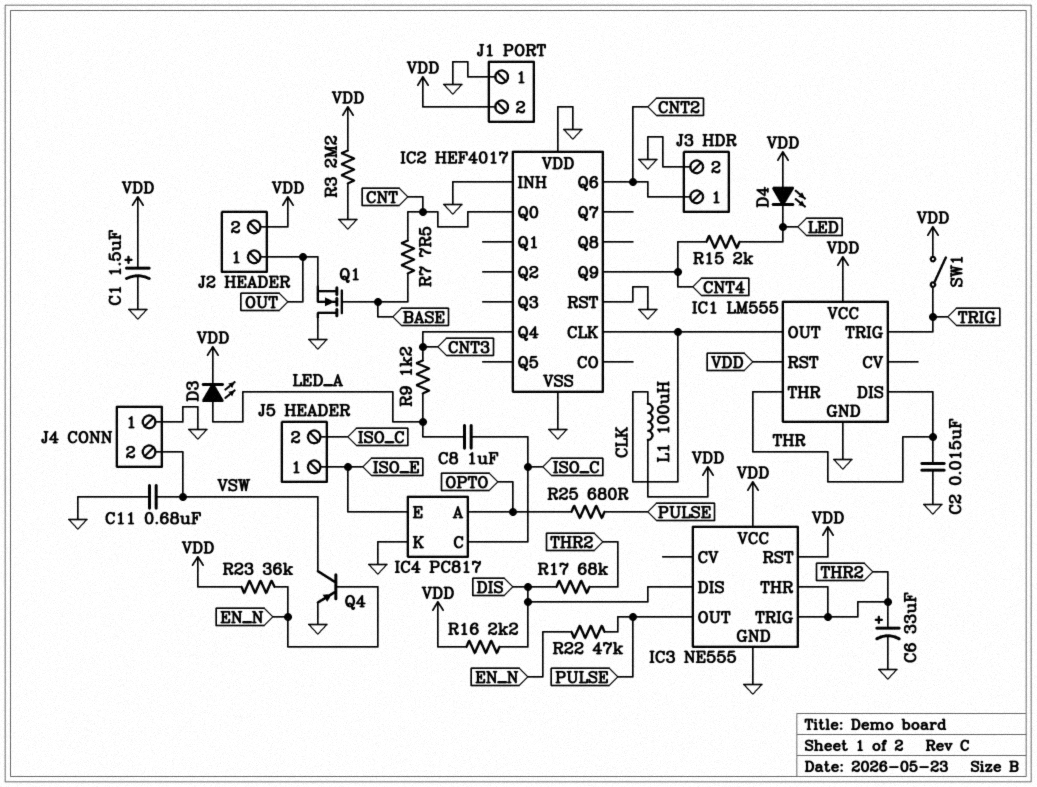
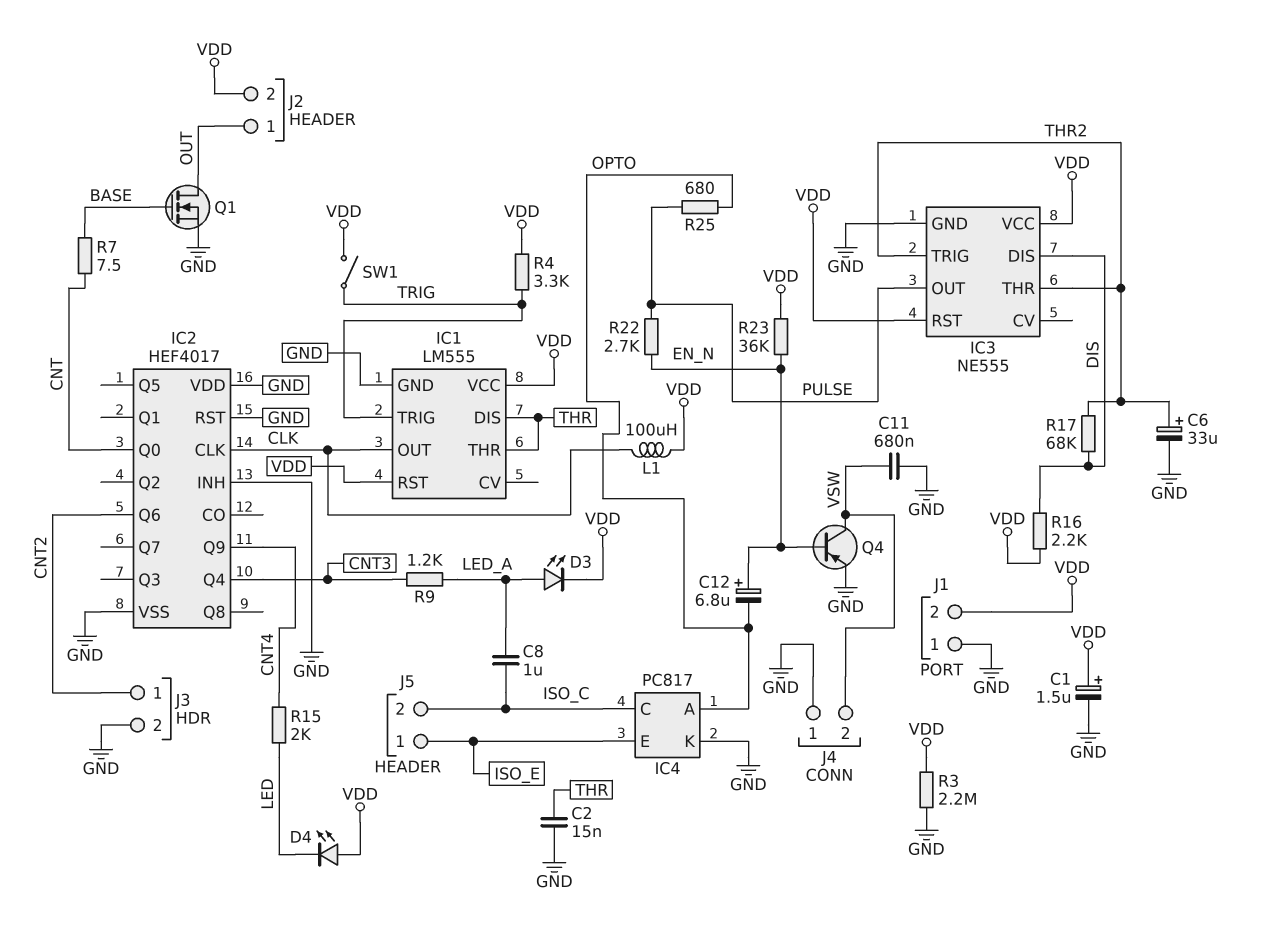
C12: none -> 6.8uF (plus EN_N, minus OPTO)
Q1: NMOS (G BASE, D GND, S OUT) -> NMOS (G BASE, D OUT, S GND)
R4: none -> 3.3k (TRIG, VDD)
R22: 47k (EN_N, PULSE) -> 2.7k (EN_N, PULSE)

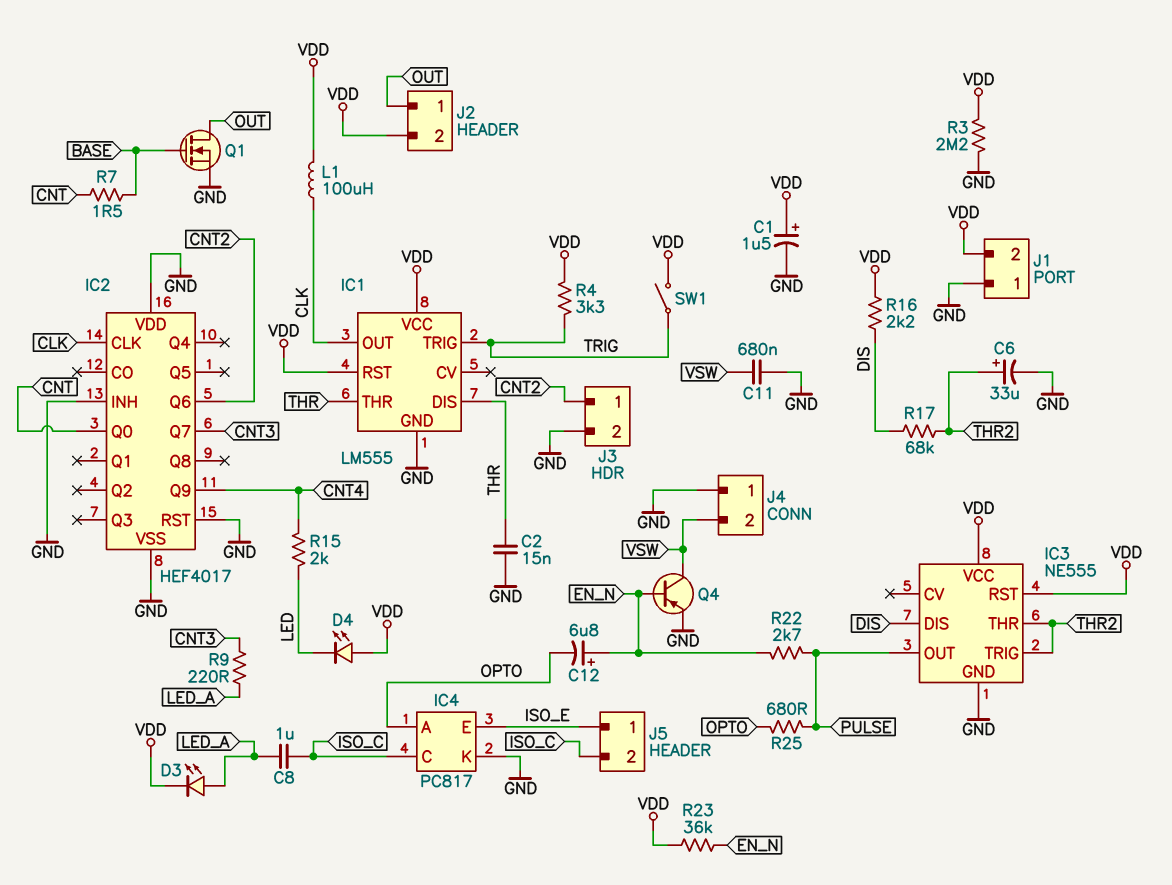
IC2 pin Q4: CNT3 -> none
IC2 pin Q7: none -> CNT3
R7: 7.5 (BASE, CNT) -> 1.5 (BASE, CNT)
R9: 1.2k (CNT3, LED_A) -> 220 (CNT3, LED_A)

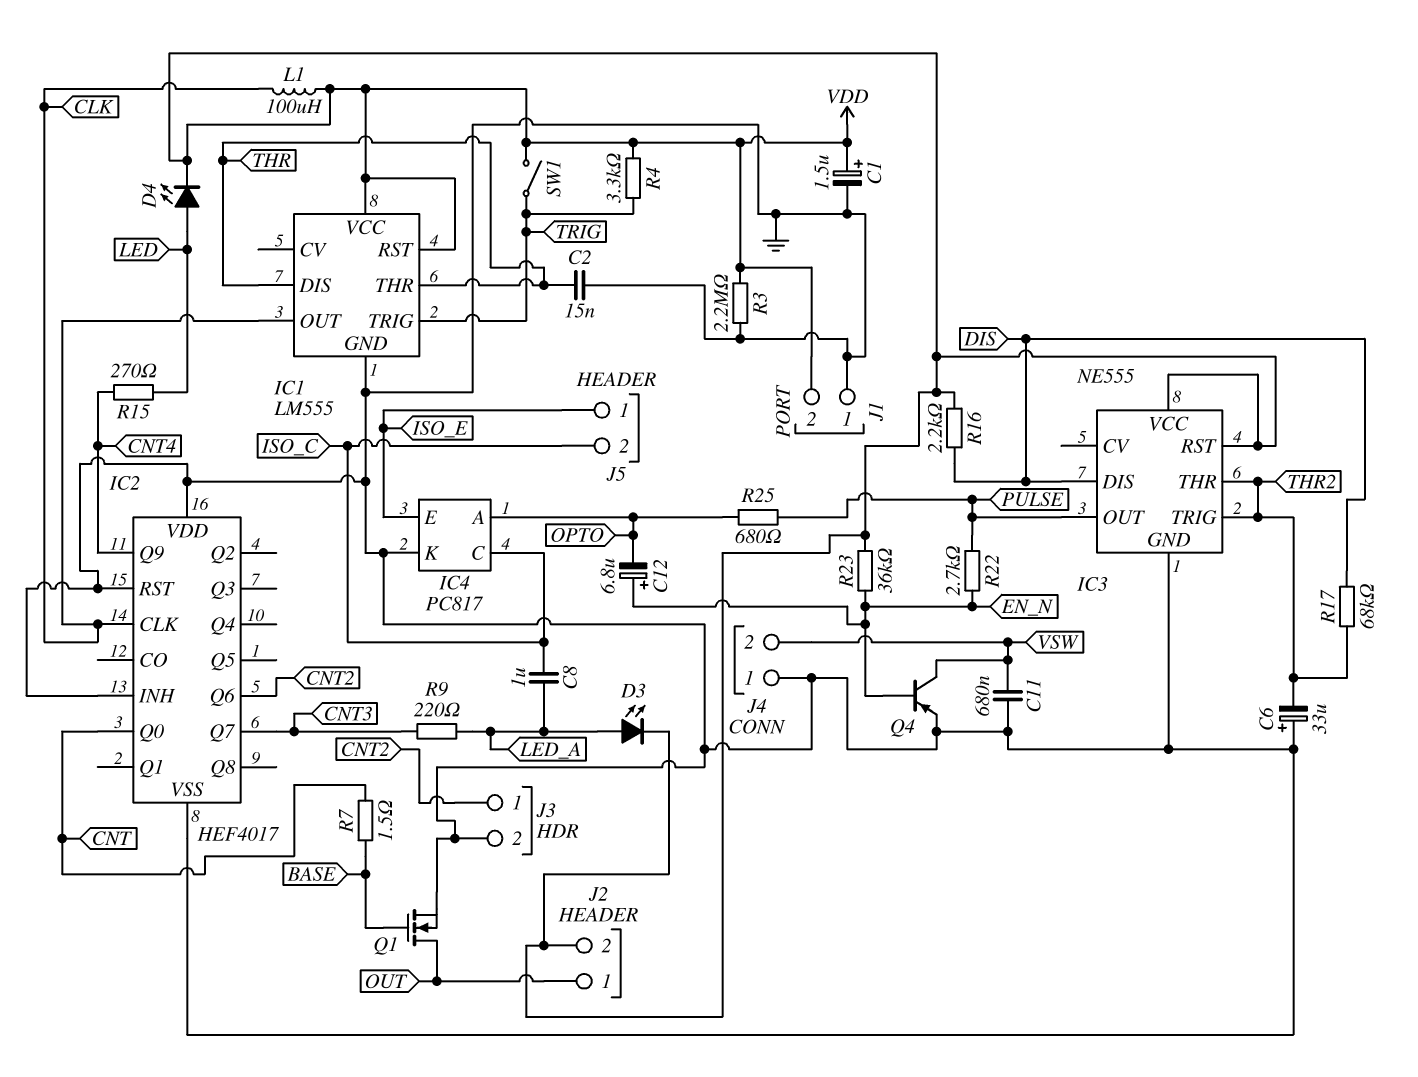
C6: 33uF (plus THR2, minus GND) -> 33uF (plus GND, minus THR2)
D4: LED (A VDD, K LED) -> LED (A LED, K VDD)
R15: 2k (CNT4, LED) -> 270 (CNT4, LED)

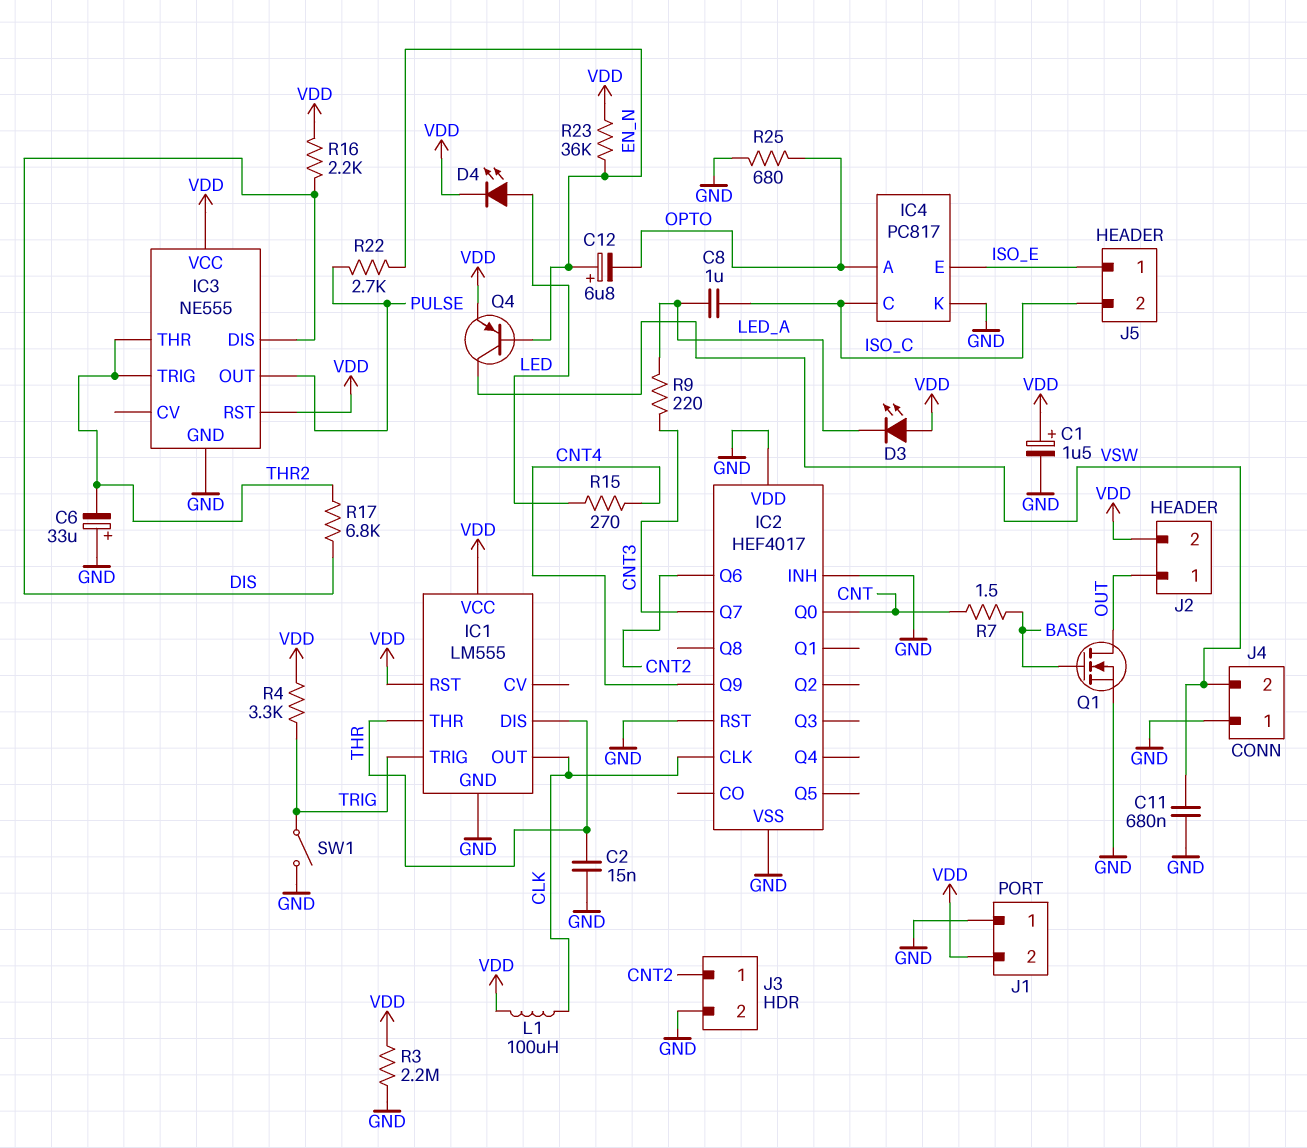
D3: LED (A LED_A, K VDD) -> LED (A VDD, K LED_A)
Q4: PNP (B EN_N, C VSW, E GND) -> PNP (B EN_N, C VSW, E VDD)
R17: 68k (DIS, THR2) -> 6.8k (DIS, THR2)
R25: 680 (OPTO, PULSE) -> 680 (GND, OPTO)
SW1: switch (TRIG, VDD) -> switch (GND, TRIG)

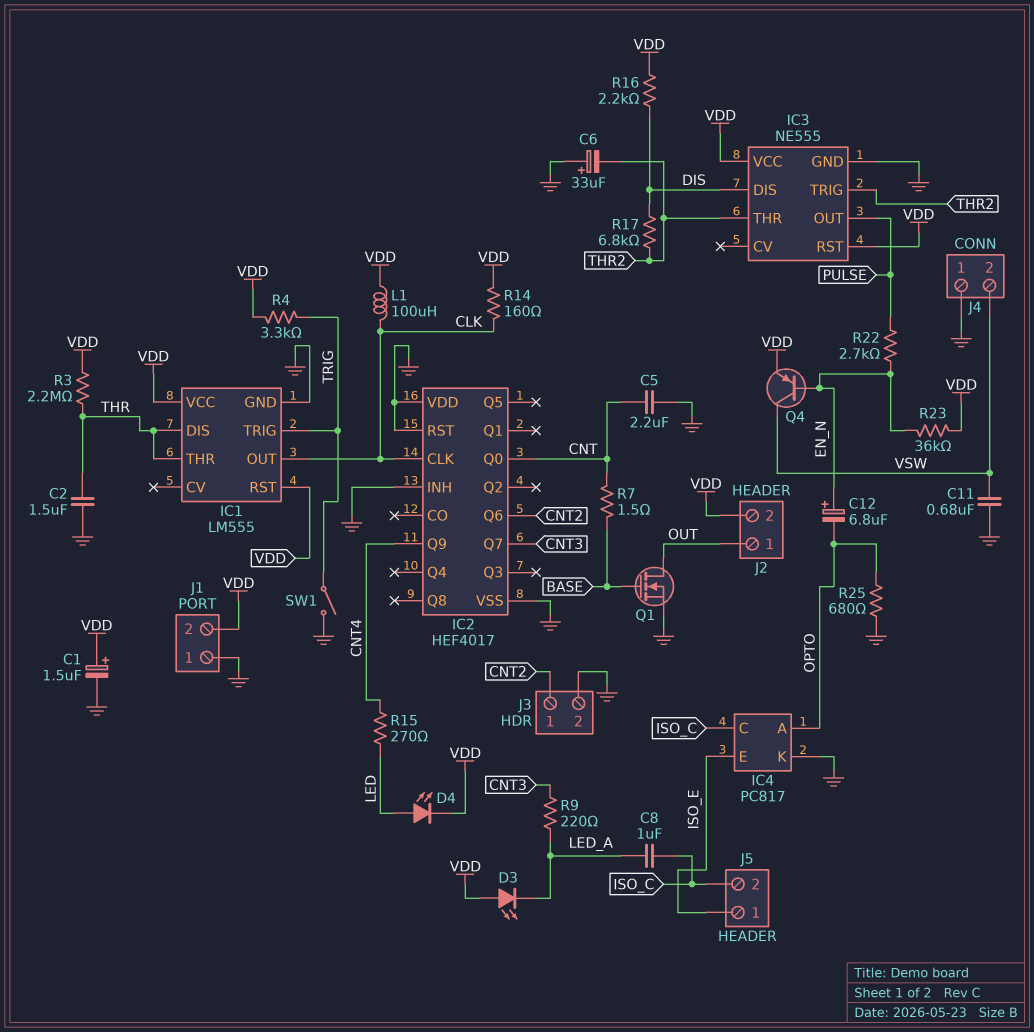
C2: 15nF (GND, THR) -> 1.5uF (GND, THR)
C5: none -> 2.2uF (CNT, GND)
R3: 2.2M (GND, VDD) -> 2.2M (THR, VDD)
R14: none -> 160 (CLK, VDD)

